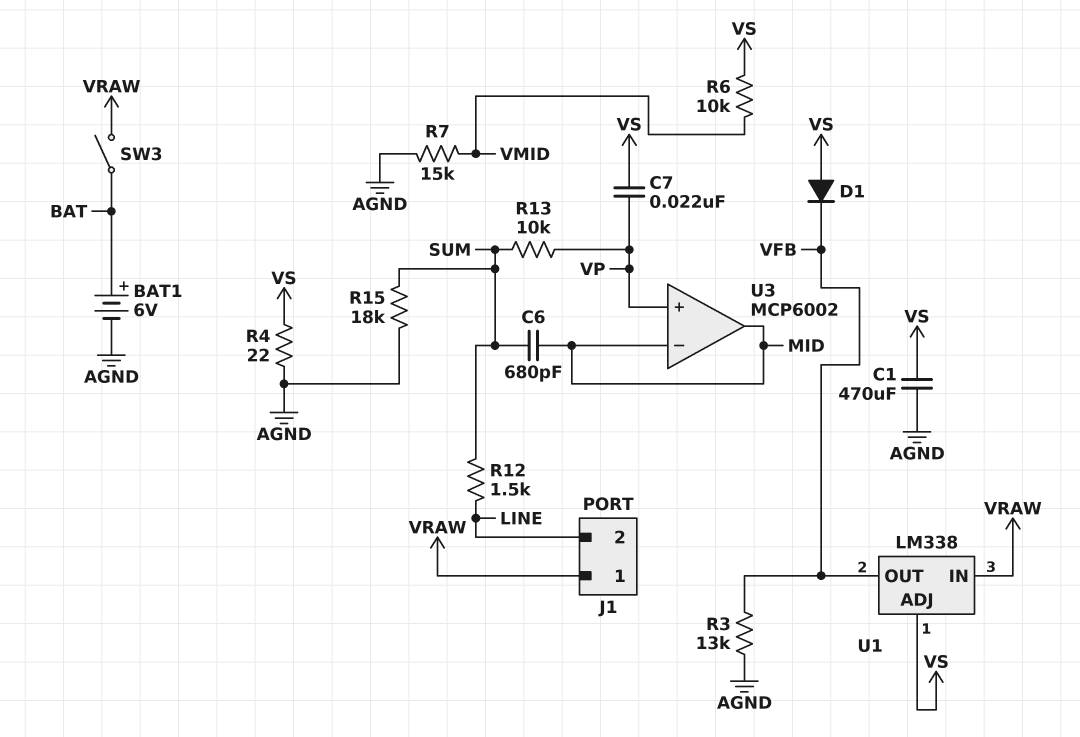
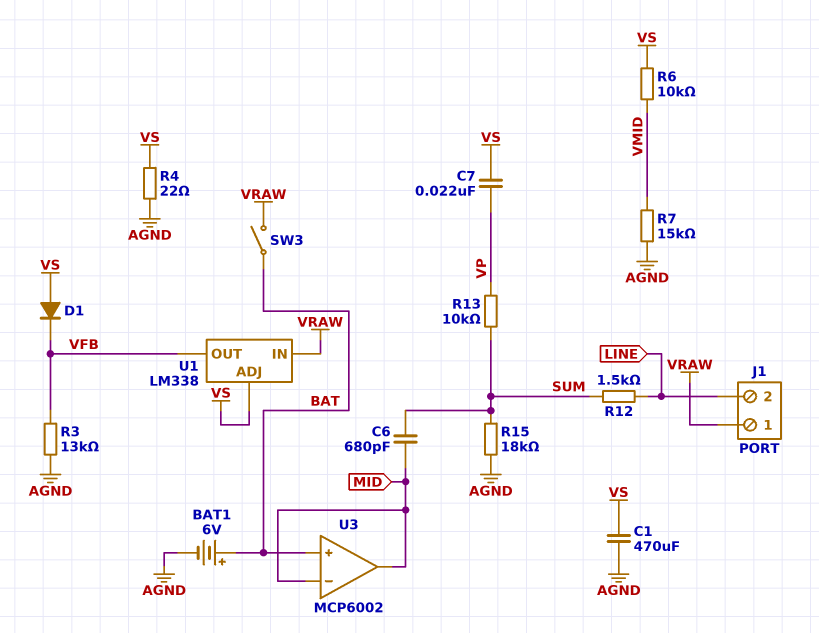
U3 pin in+: VP -> BAT

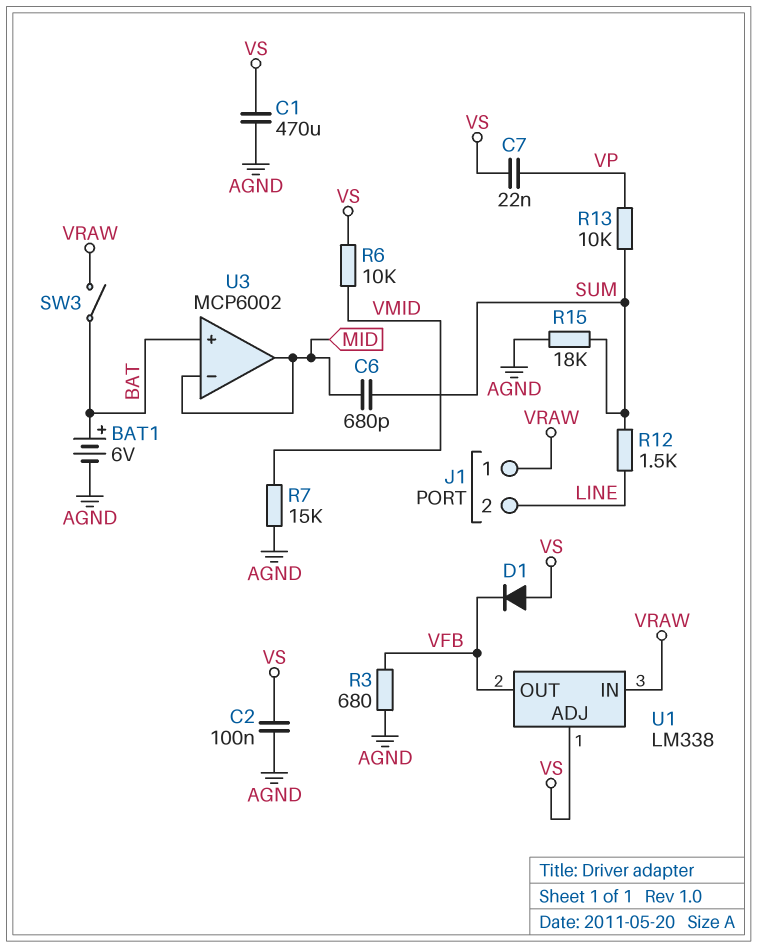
C2: none -> 100nF (AGND, VS)
R3: 13k (AGND, VFB) -> 680 (AGND, VFB)
R4: 22 (AGND, VS) -> none

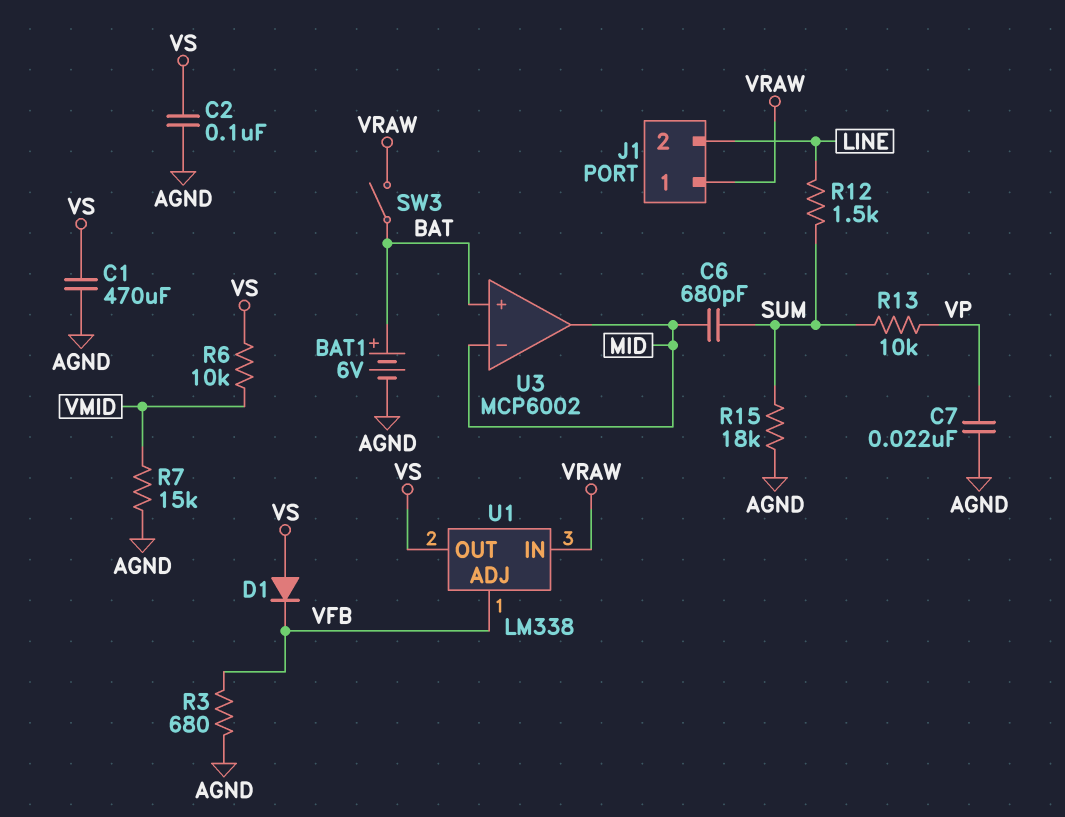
C7: 22nF (VP, VS) -> 22nF (AGND, VP)
U1 pin ADJ: VS -> VFB
U1 pin OUT: VFB -> VS

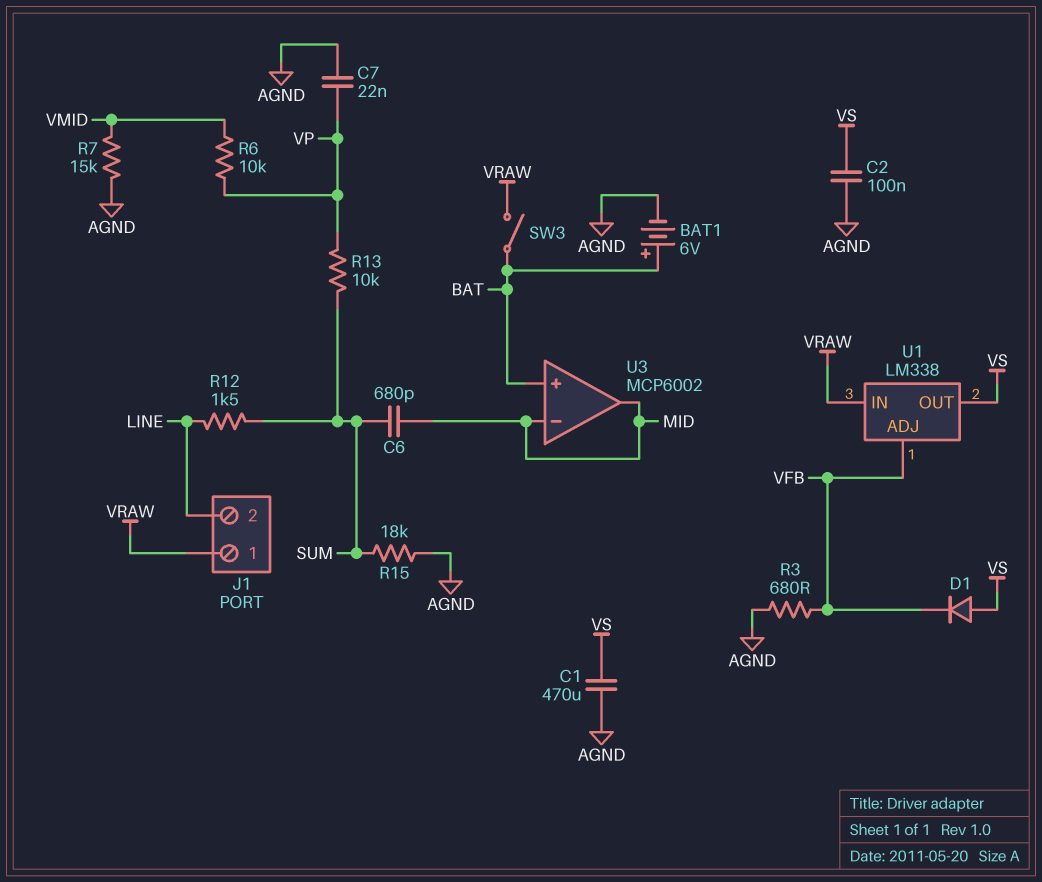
R6: 10k (VMID, VS) -> 10k (VMID, VP)

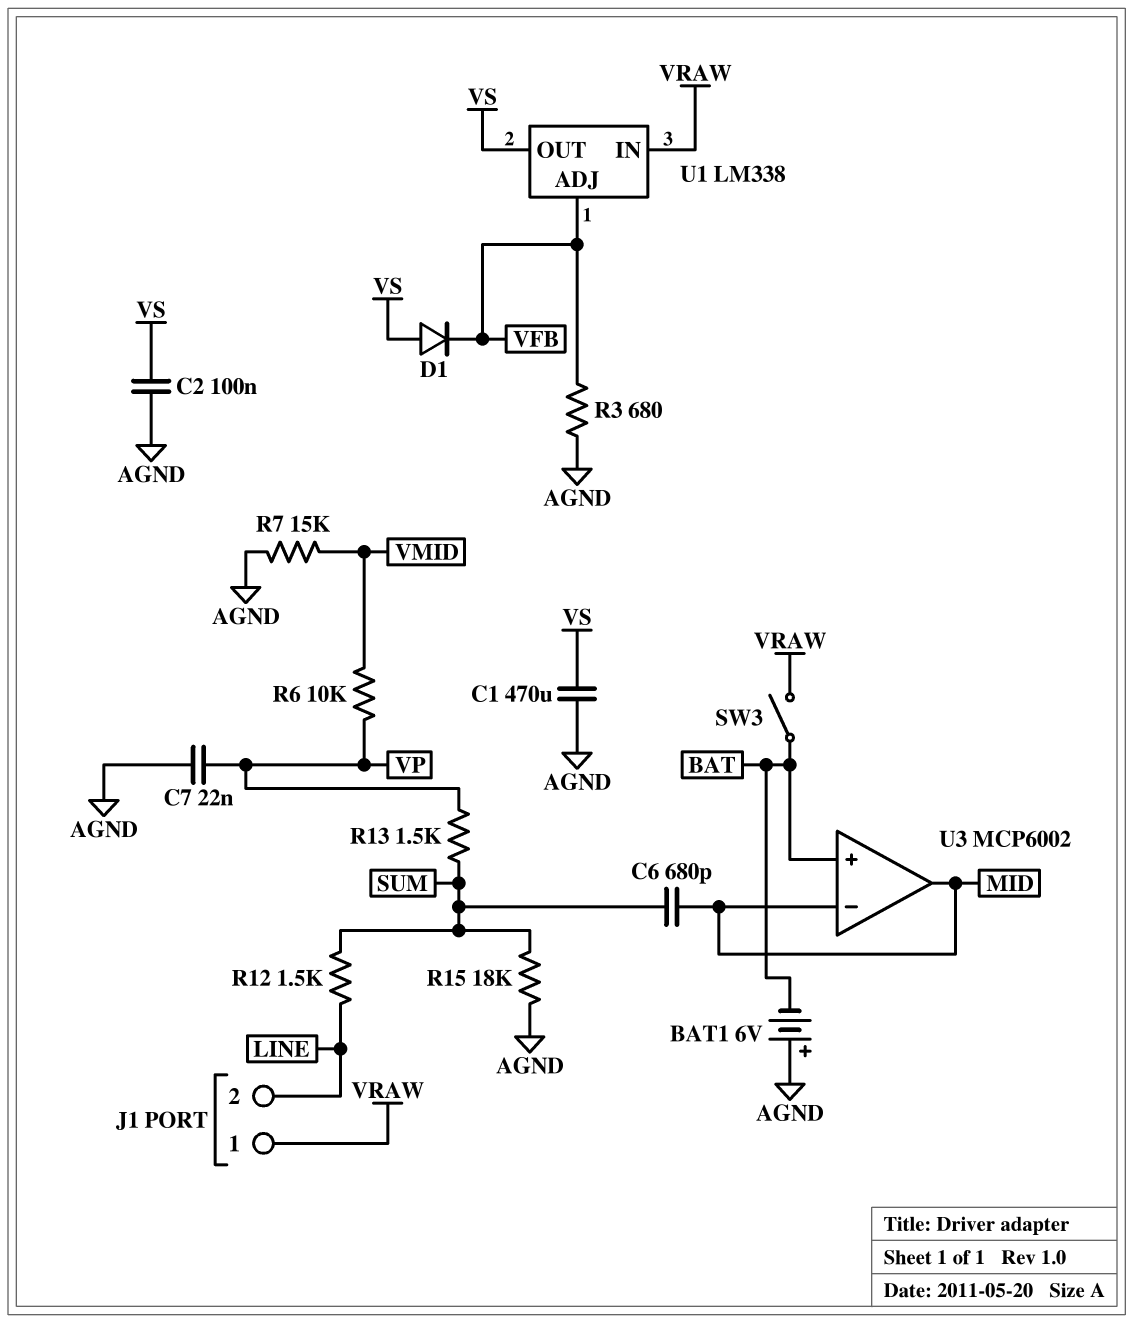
BAT1: 6V (plus BAT, minus AGND) -> 6V (plus AGND, minus BAT)
R13: 10k (SUM, VP) -> 1.5k (SUM, VP)

